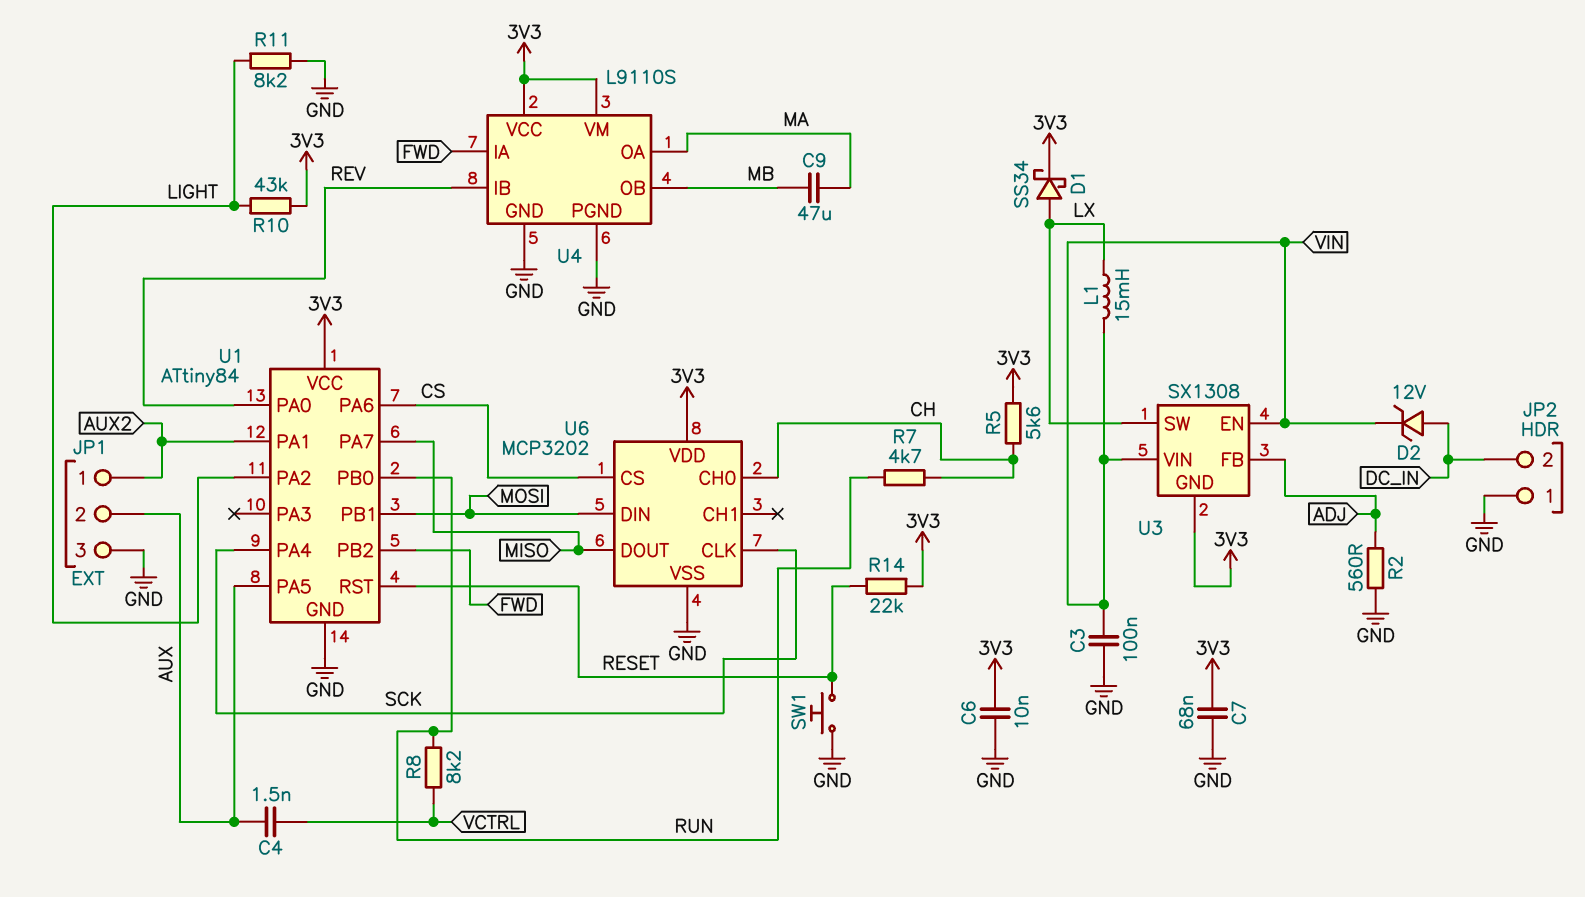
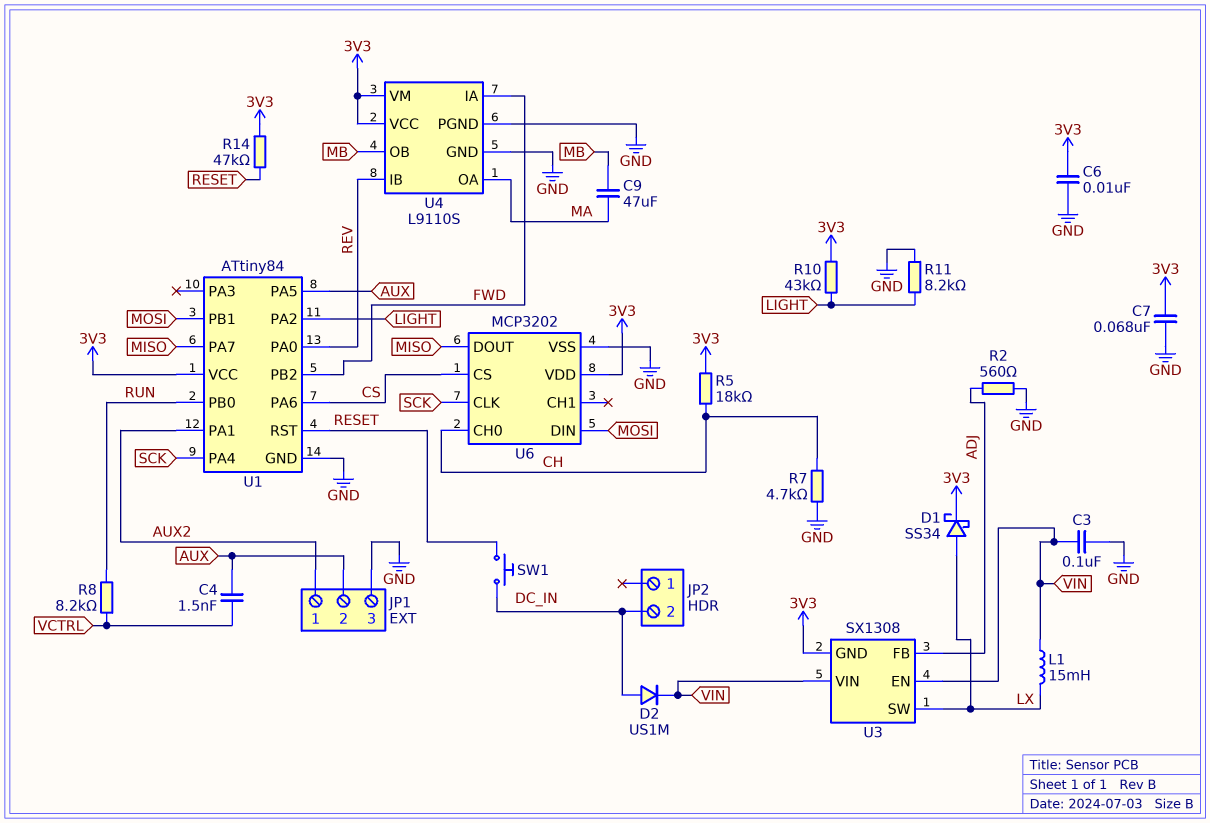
D2: zener 12V (A DC_IN, K VIN) -> diode US1M (A DC_IN, K VIN)
JP2 pin 1: GND -> none
R5: 5.6k (3V3, CH) -> 18k (3V3, CH)
R7: 4.7k (CH, RUN) -> 4.7k (CH, GND)
R14: 22k (3V3, RESET) -> 47k (3V3, RESET)
SW1: button (GND, RESET) -> button (DC_IN, RESET)

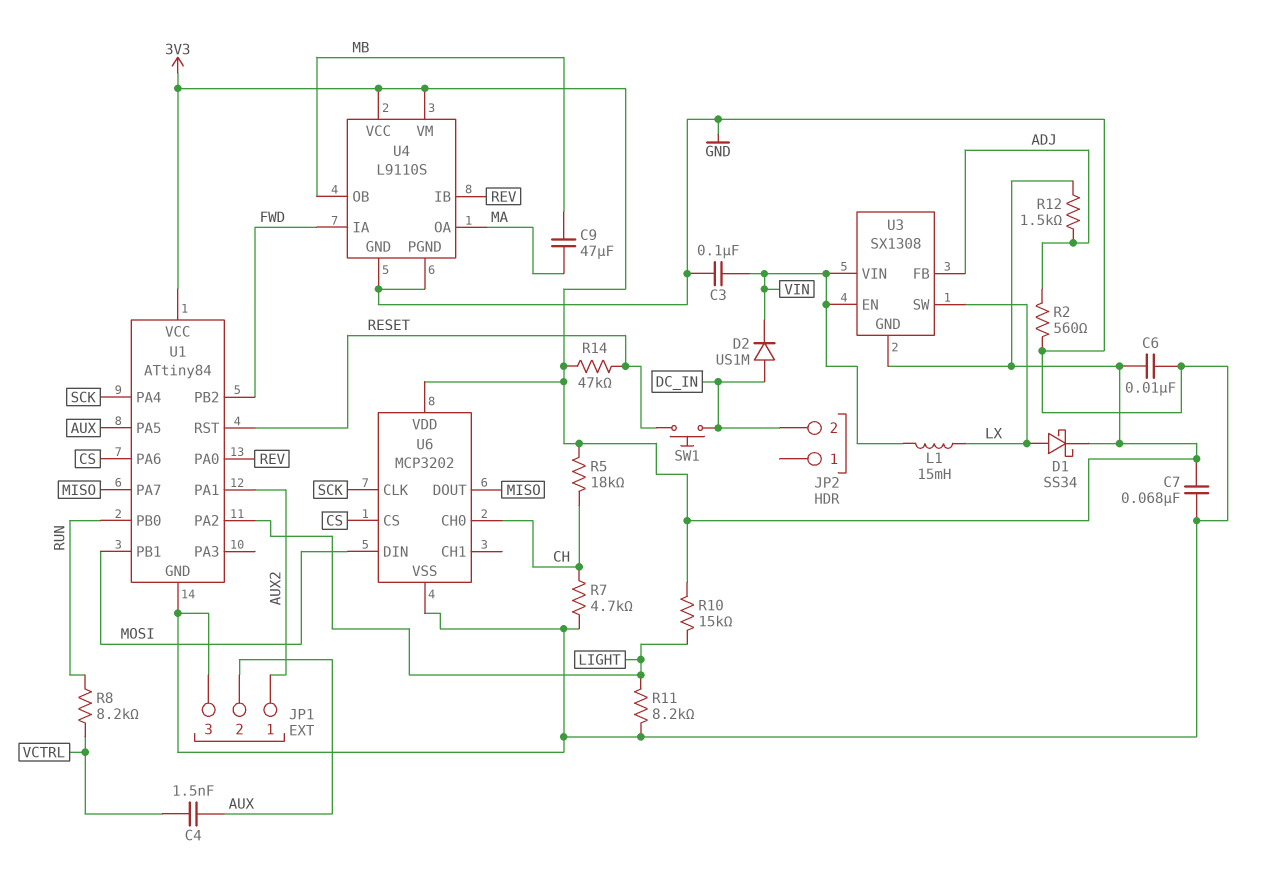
R10: 43k (3V3, LIGHT) -> 15k (3V3, LIGHT)
R12: none -> 1.5k (3V3, ADJ)

